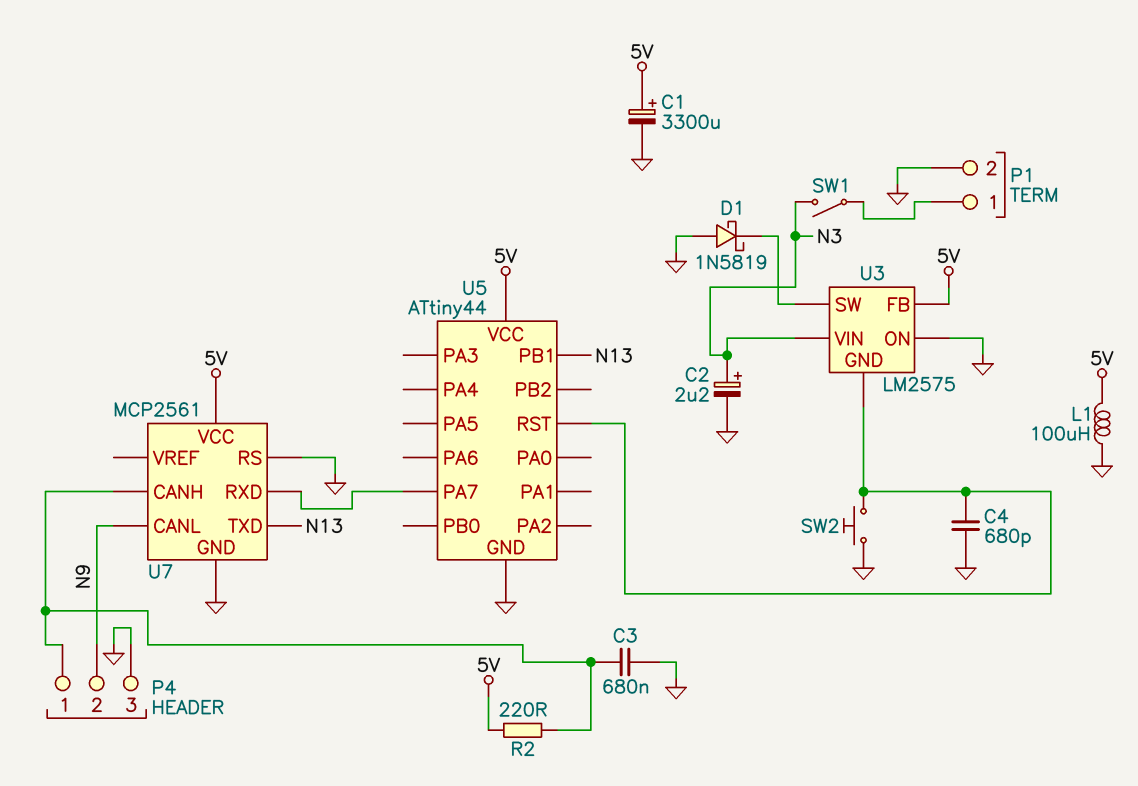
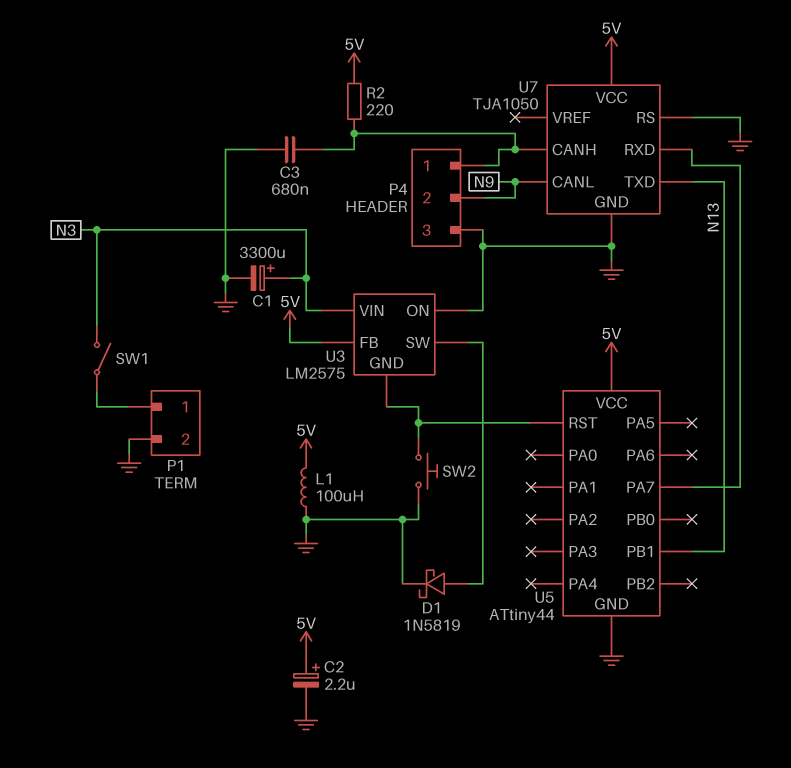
C1: 3300uF (plus 5V, minus GND) -> 3300uF (plus N3, minus GND)
C2: 2.2uF (plus N3, minus GND) -> 2.2uF (plus 5V, minus GND)
C4: 680pF (GND, U3/GND) -> none
D1: schottky 1N5819 (A GND, K U3/SW) -> schottky 1N5819 (A U3/SW, K GND)
U7: MCP2561 -> TJA1050

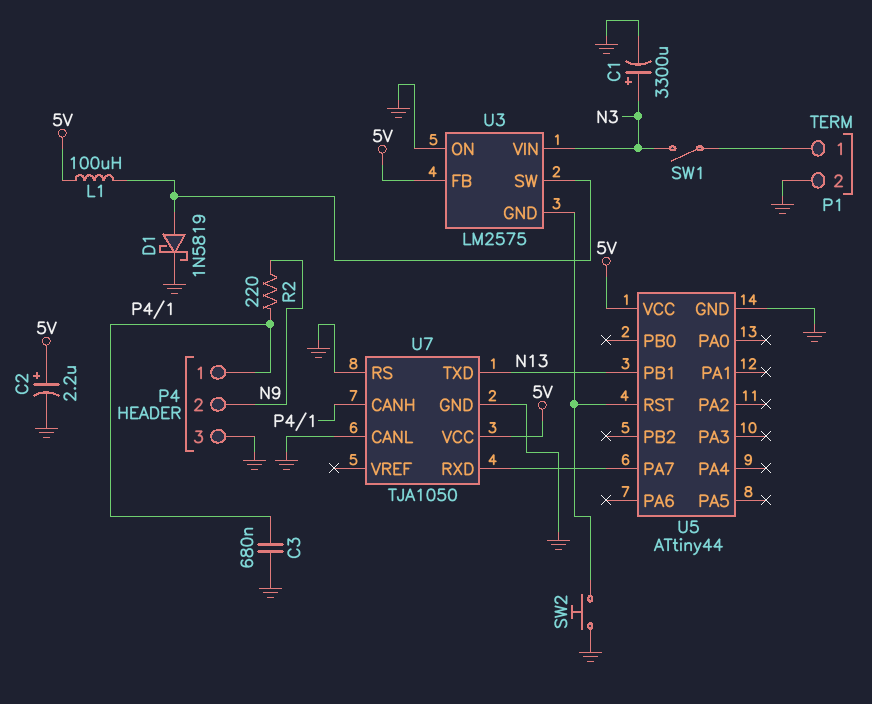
L1: 100uH (5V, GND) -> 100uH (5V, U3/SW)
R2: 220 (5V, P4/1) -> 220 (N9, P4/1)
U7 pin CANL: N9 -> GND

